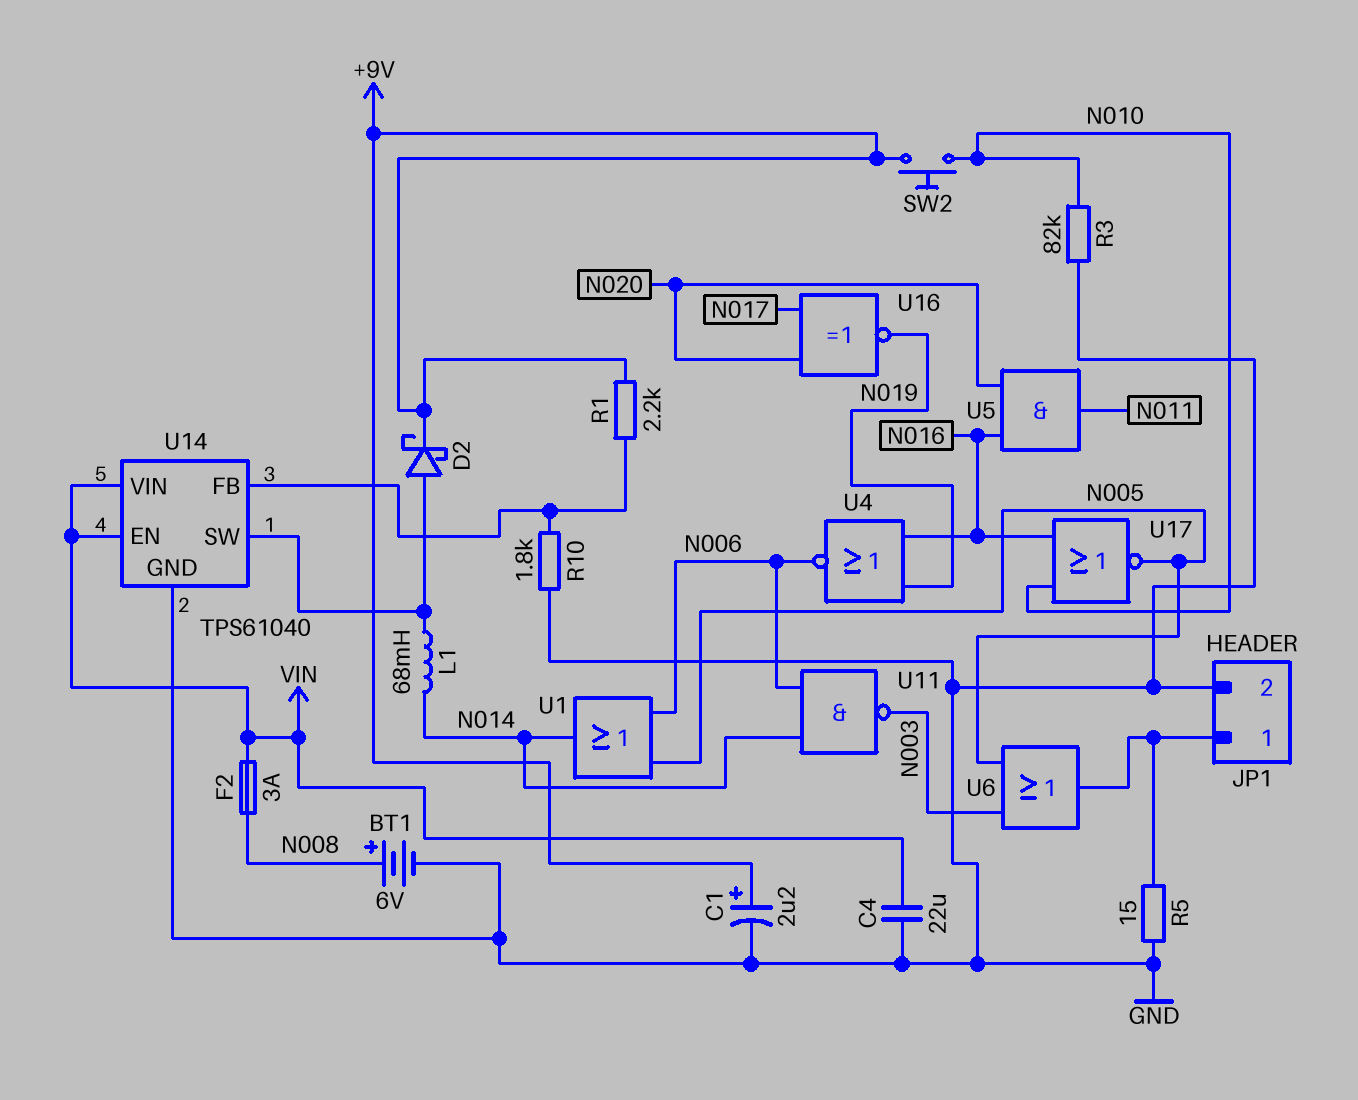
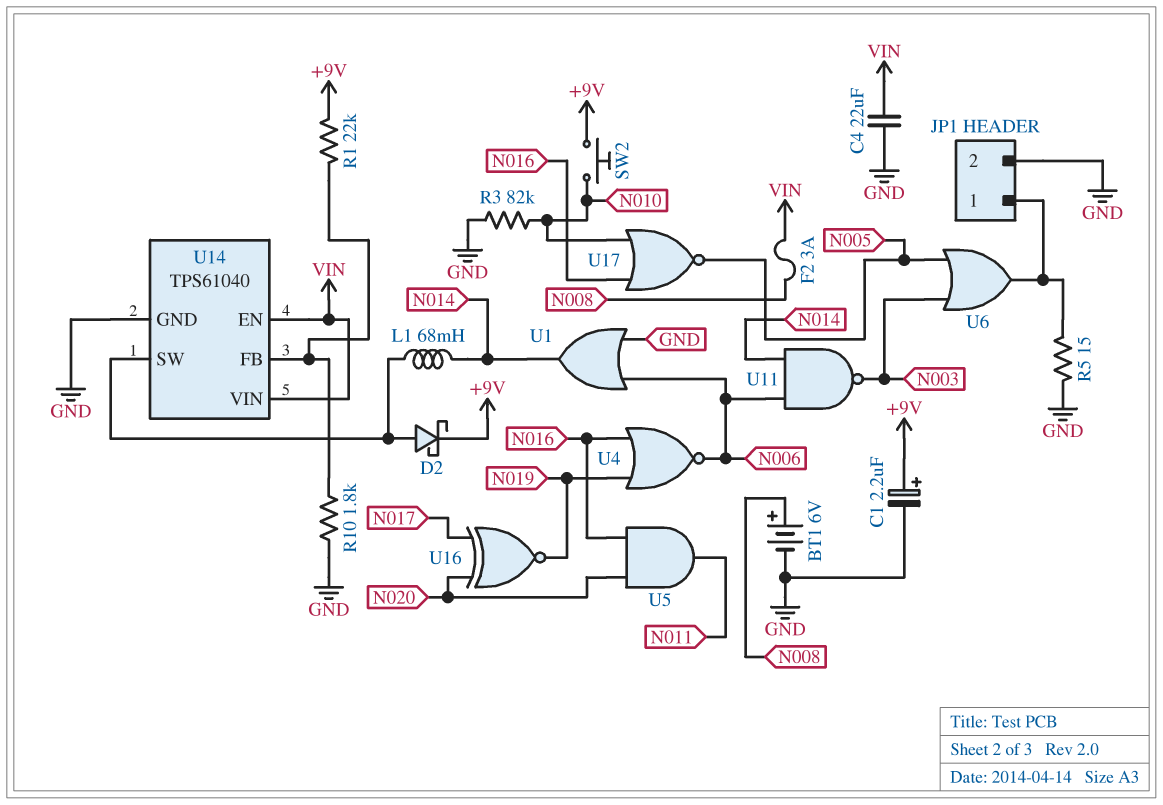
R1: 2.2k (+9V, U14/FB) -> 22k (+9V, U14/FB)
U1: OR (in N005, in N006, out N014) -> OR (in GND, in N006, out N014)

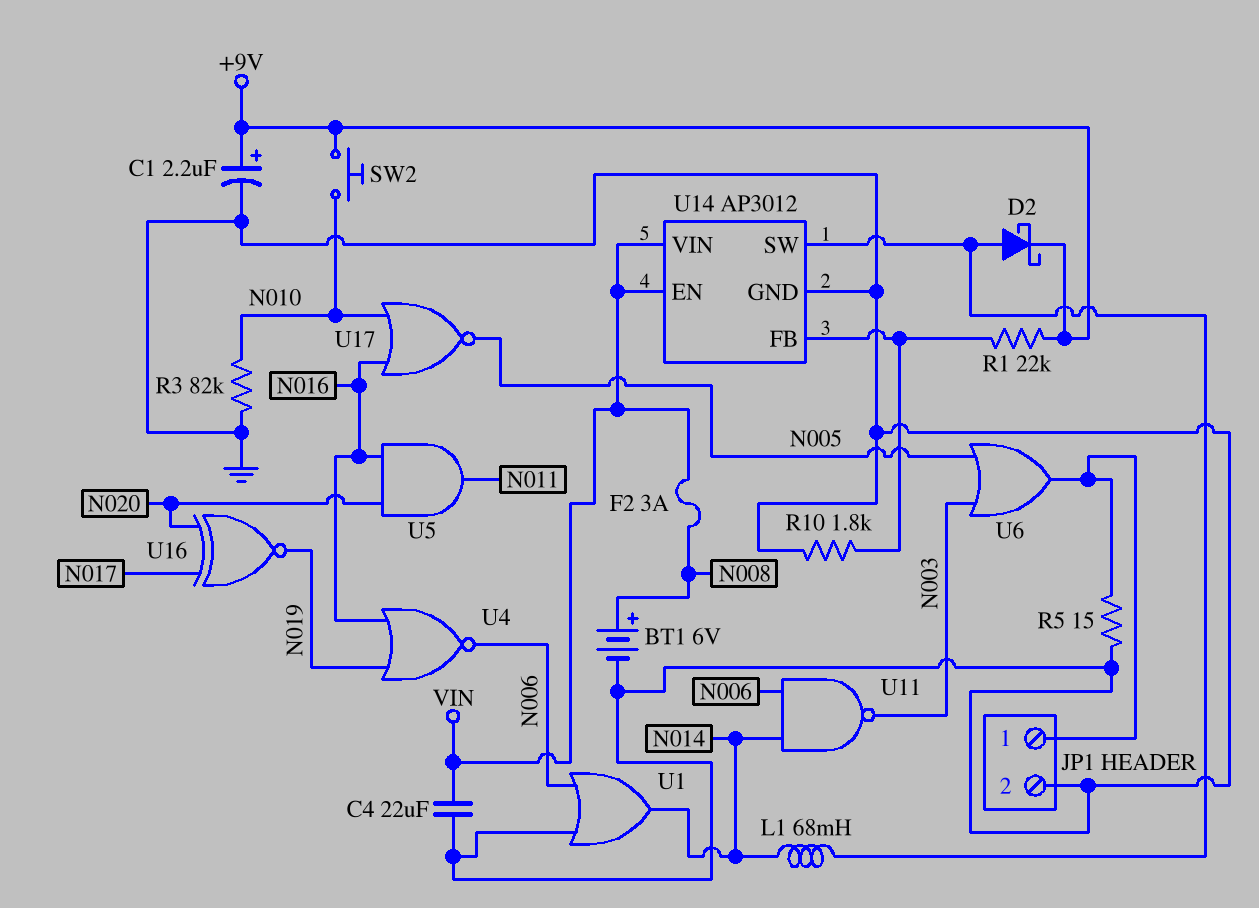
U14: TPS61040 -> AP3012

